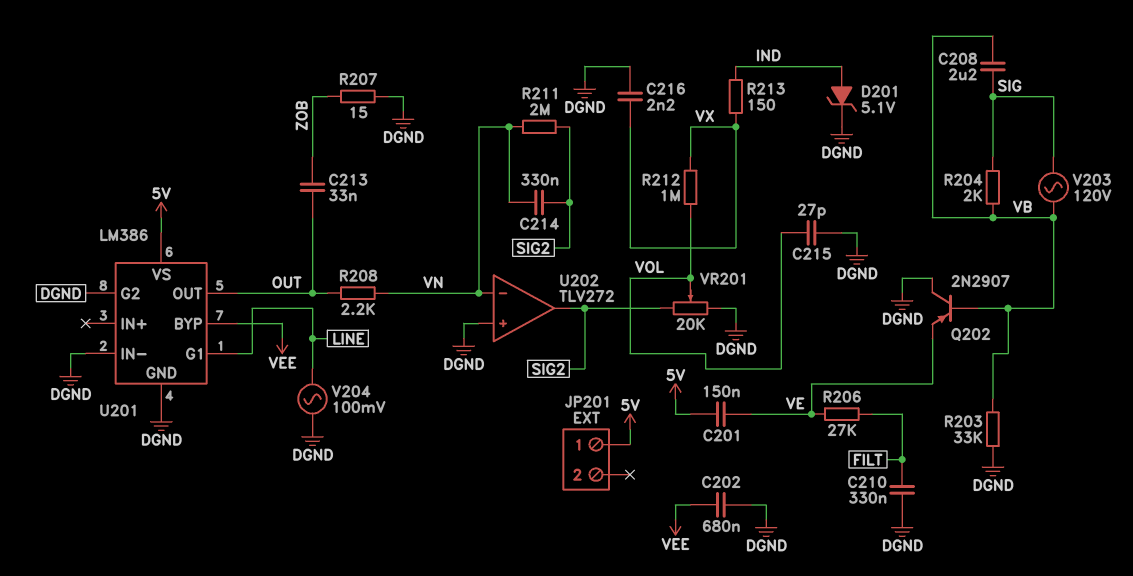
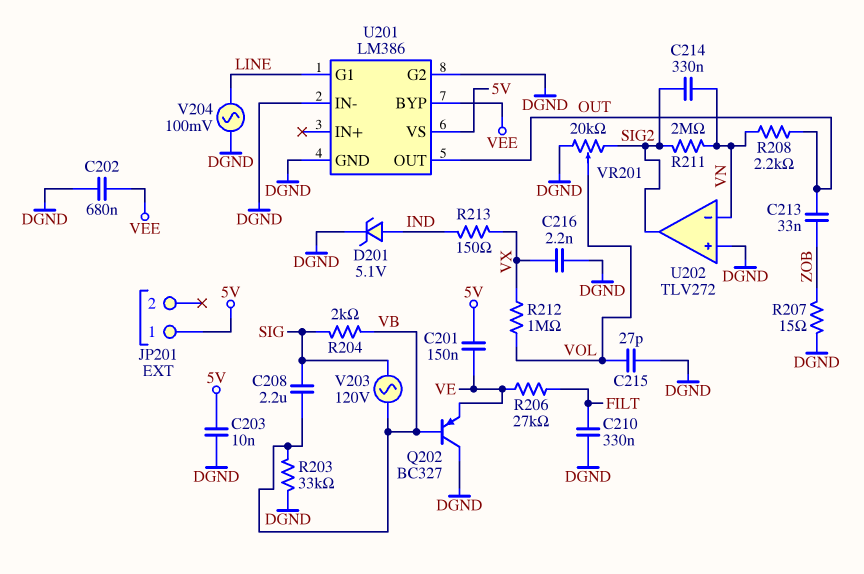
C203: none -> 10nF (5V, DGND)
Q202: PNP 2N2907 (B VB, C DGND, E VE) -> PNP BC327 (B VB, C DGND, E VE)

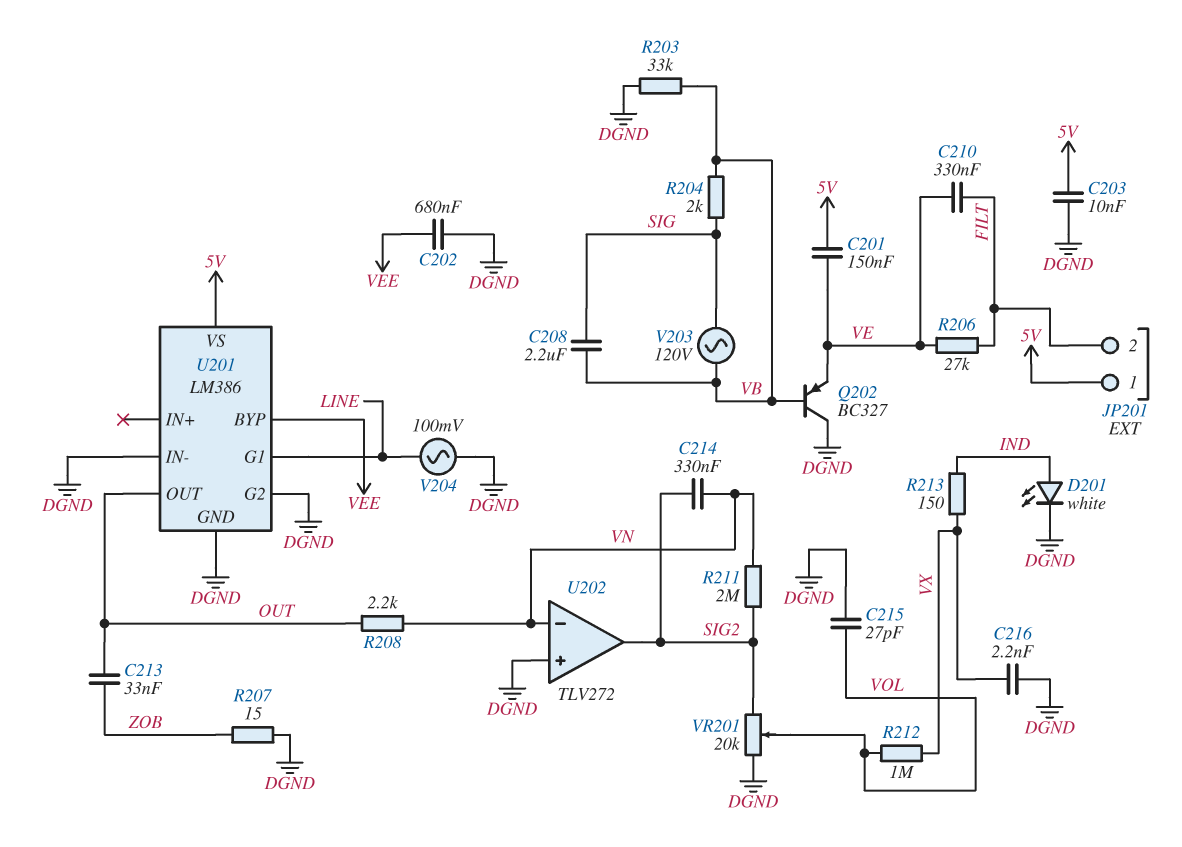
C210: 330nF (DGND, FILT) -> 330nF (FILT, VE)
D201: zener 5.1V (A IND, K DGND) -> LED white (A IND, K DGND)
JP201 pin 2: none -> FILT

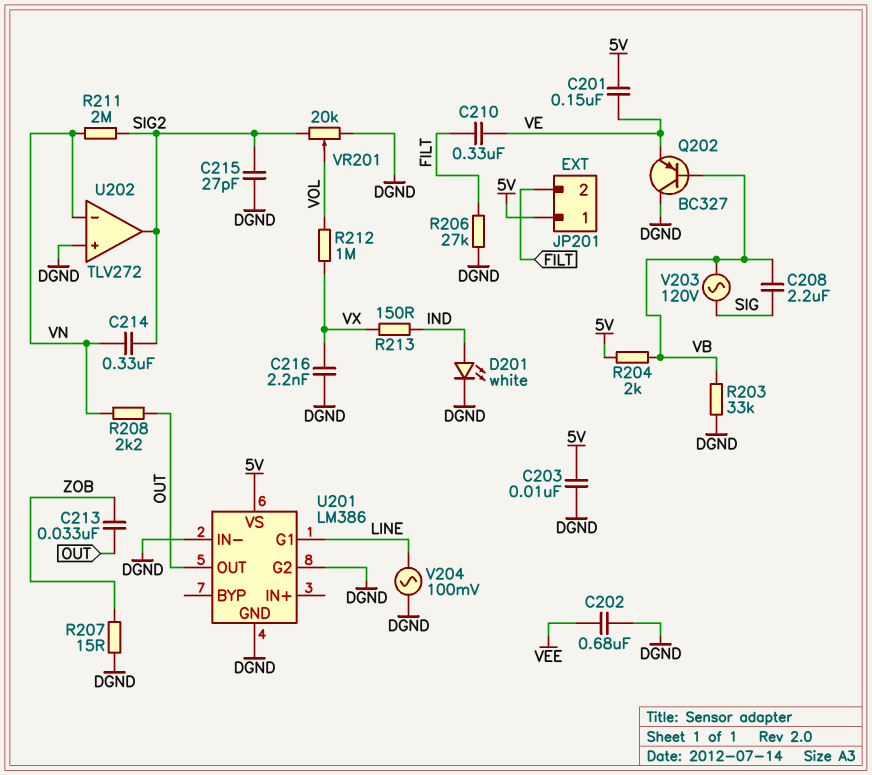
C215: 27pF (DGND, VOL) -> 27pF (DGND, SIG2)
R204: 2k (SIG, VB) -> 2k (5V, VB)
R206: 27k (FILT, VE) -> 27k (DGND, FILT)
U201 pin BYP: VEE -> none

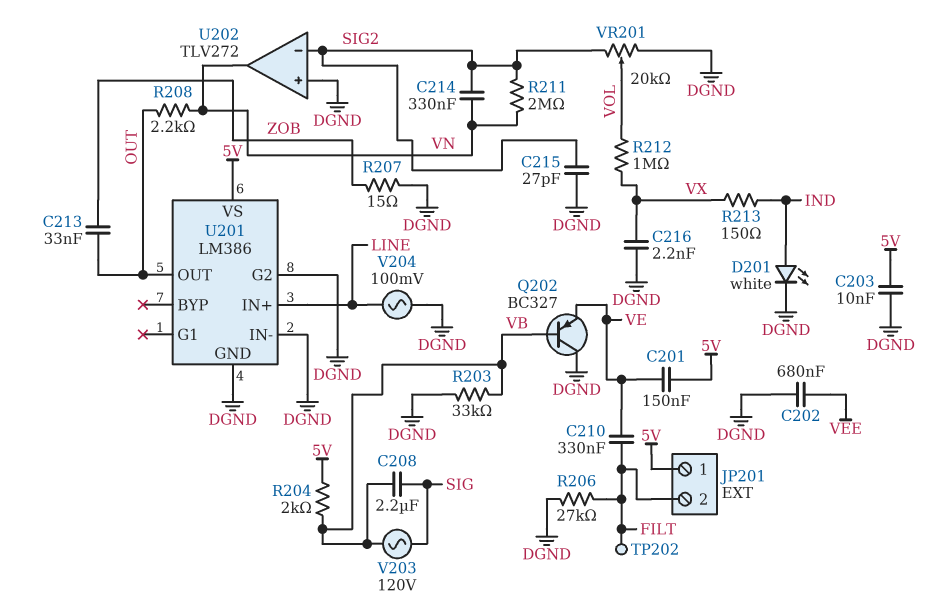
TP202: none -> test point (FILT)
U201 pin G1: LINE -> none
U201 pin IN+: none -> LINE
U202 pin in-: VN -> SIG2
U202 pin out: SIG2 -> VN

